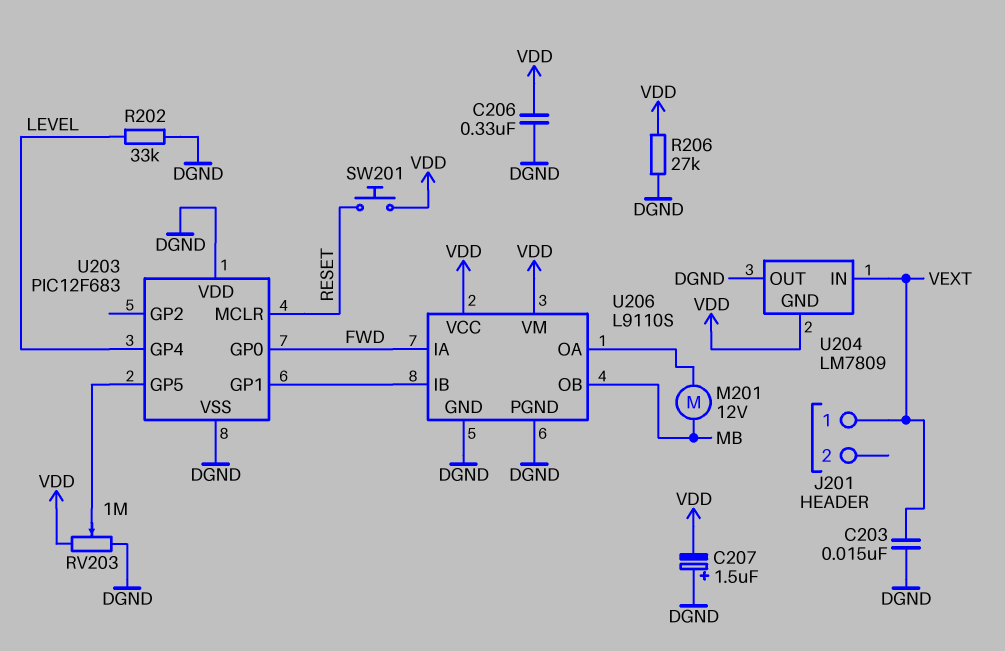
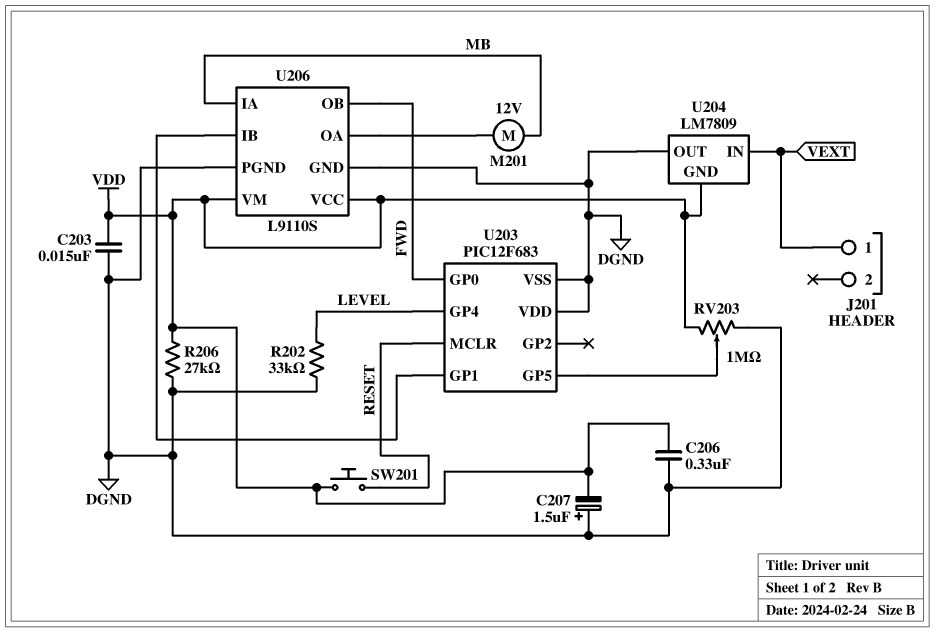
C203: 15nF (DGND, VEXT) -> 15nF (DGND, VDD)
U206 pin IA: FWD -> MB
U206 pin OB: MB -> FWD

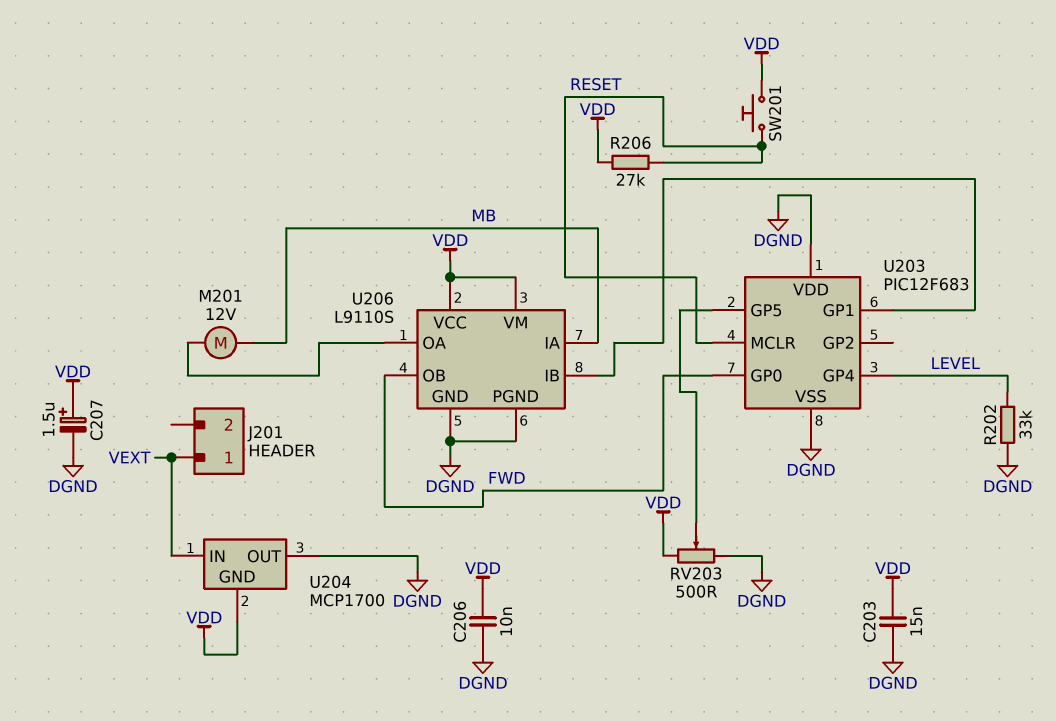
C206: 330nF (DGND, VDD) -> 10nF (DGND, VDD)
C207: 1.5uF (plus DGND, minus VDD) -> 1.5uF (plus VDD, minus DGND)
R206: 27k (DGND, VDD) -> 27k (RESET, VDD)
RV203: 1M (DGND, VDD, wiper U203/GP5) -> 500 (DGND, VDD, wiper U203/GP5)
U204: LM7809 -> MCP1700

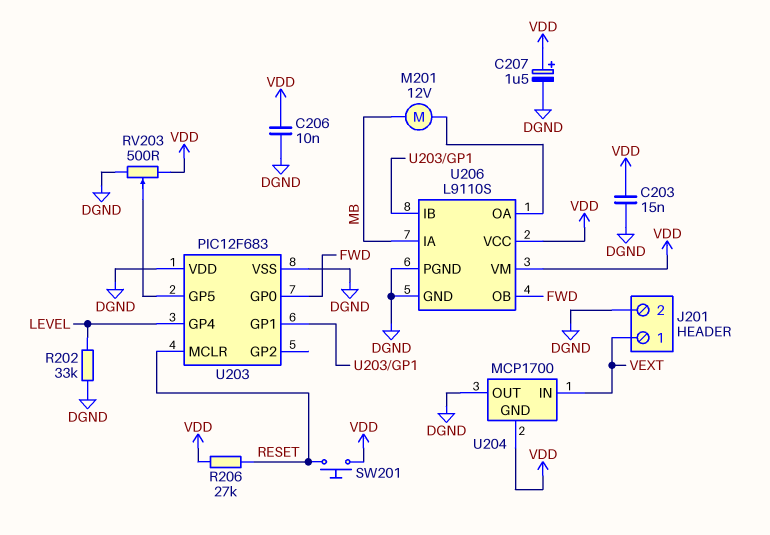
J201 pin 2: none -> DGND

